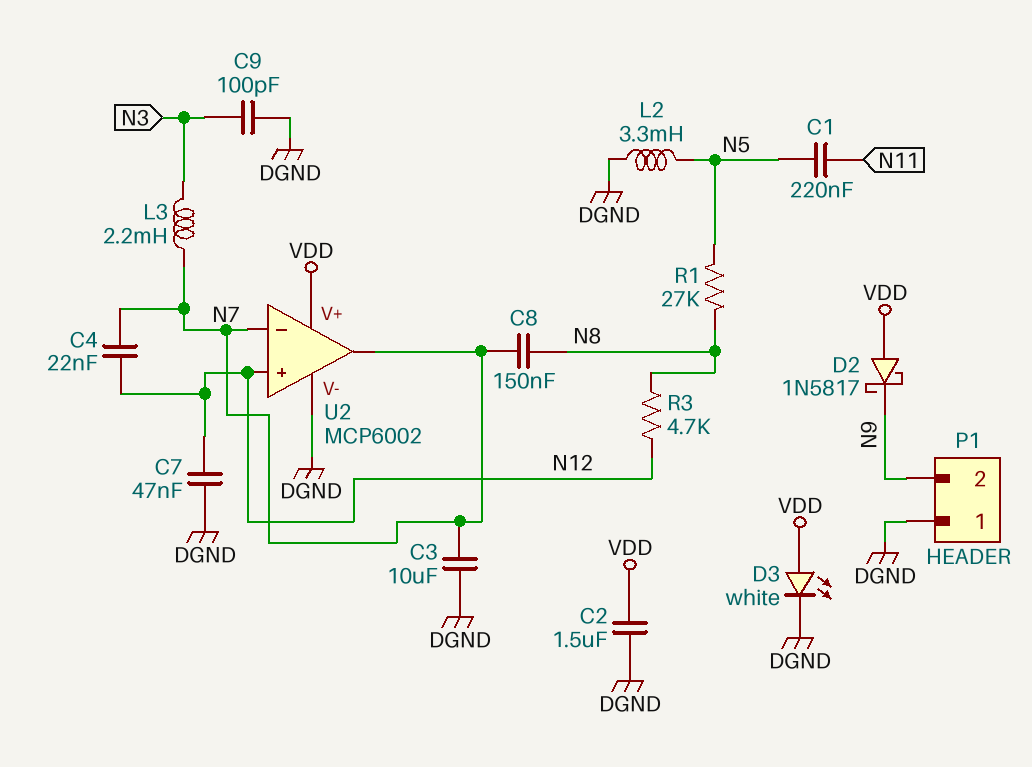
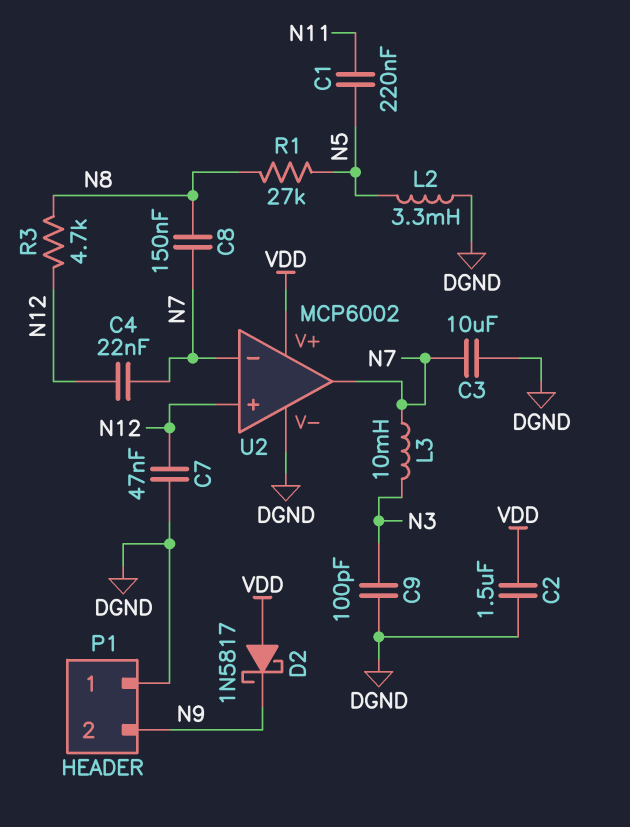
D3: LED white (A VDD, K DGND) -> none
L3: 2.2mH (N3, N7) -> 10mH (N3, N7)

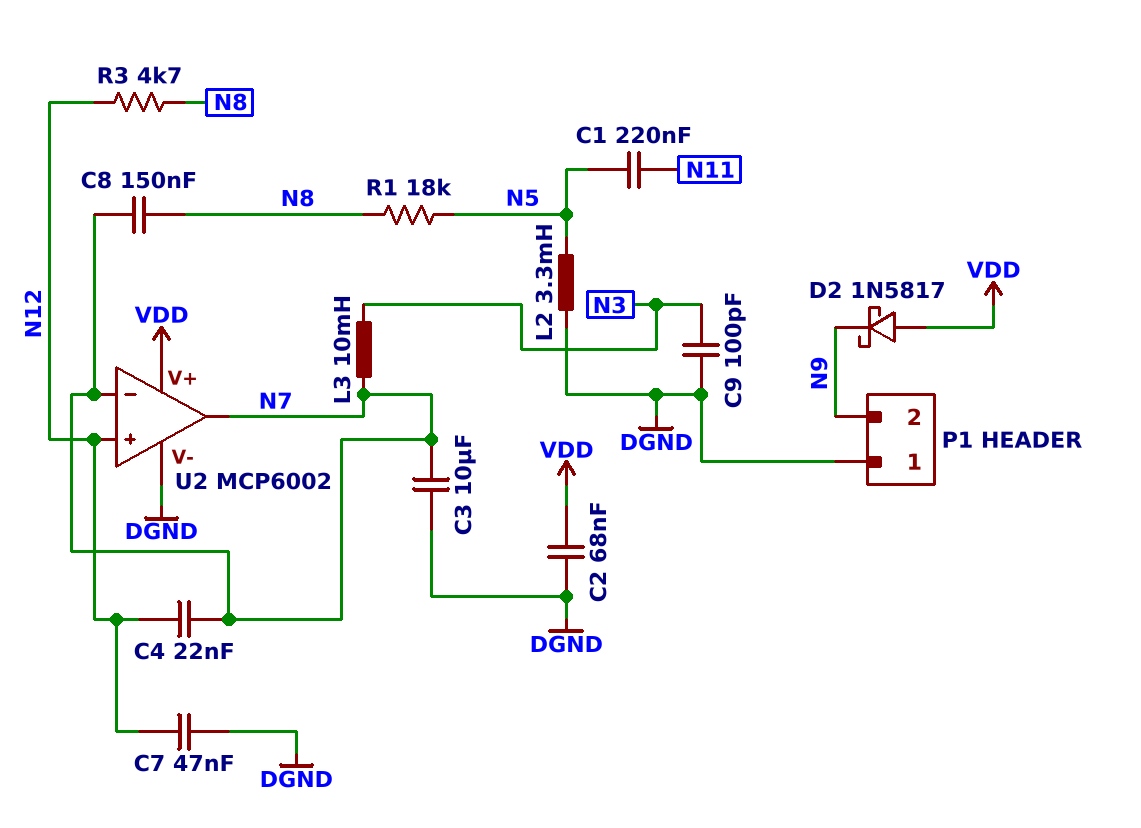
C2: 1.5uF (DGND, VDD) -> 68nF (DGND, VDD)
R1: 27k (N5, N8) -> 18k (N5, N8)

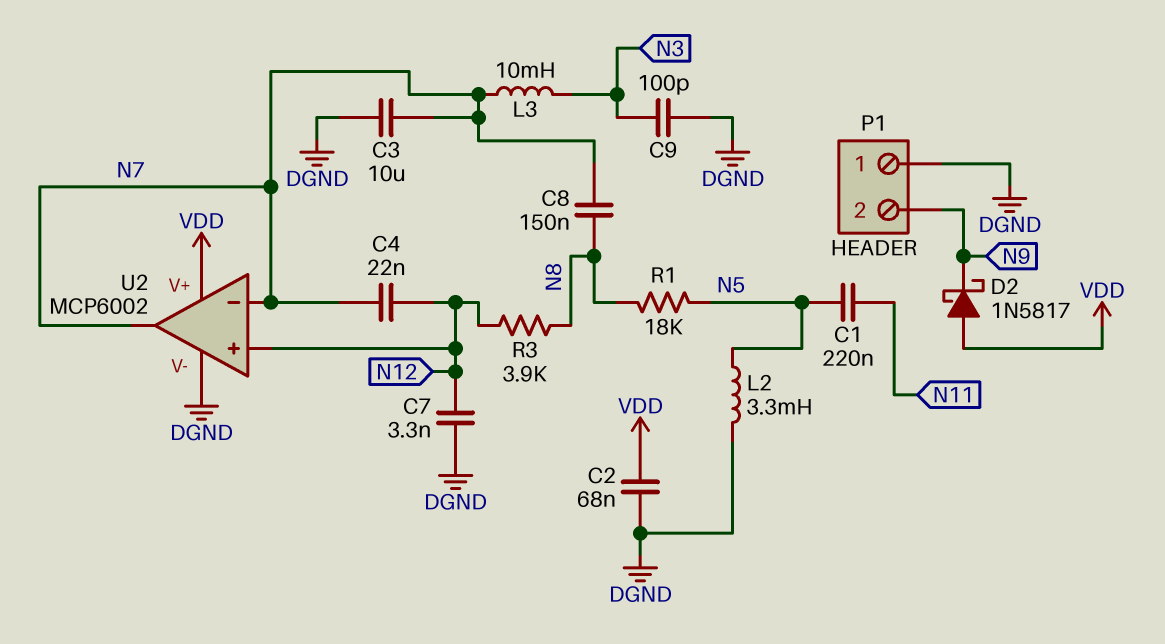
C7: 47nF (DGND, N12) -> 3.3nF (DGND, N12)
R3: 4.7k (N8, N12) -> 3.9k (N8, N12)

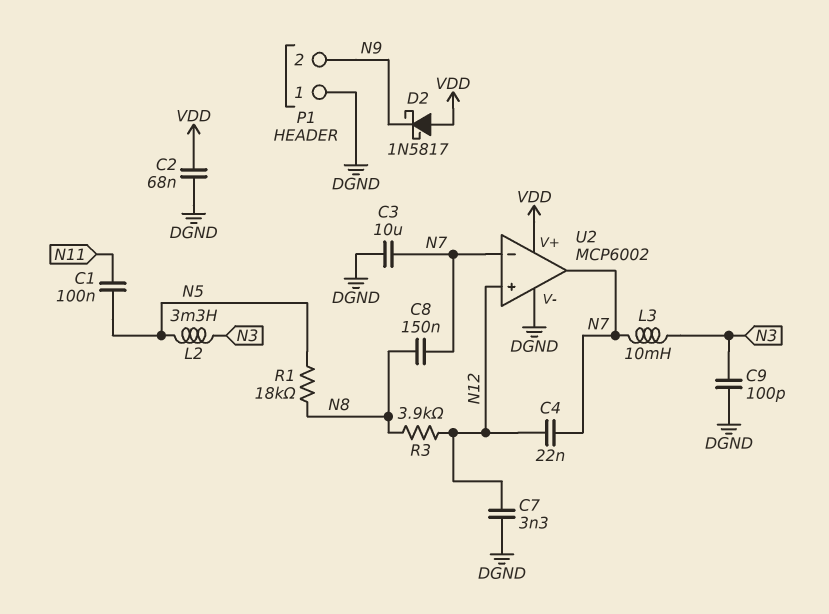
C1: 220nF (N5, N11) -> 100nF (N5, N11)
L2: 3.3mH (DGND, N5) -> 3.3mH (N3, N5)

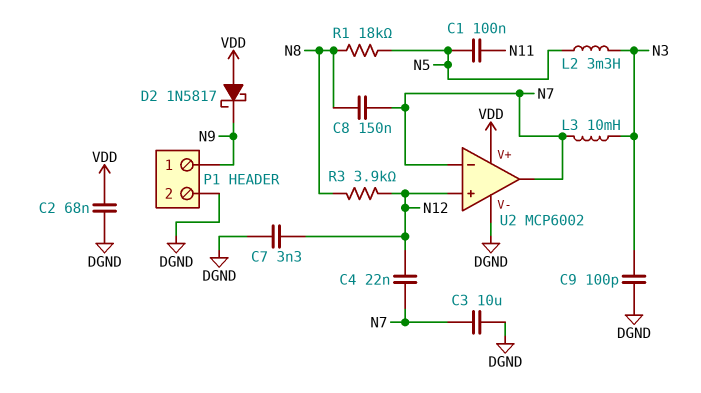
P1 pin 1: DGND -> N9
P1 pin 2: N9 -> DGND

